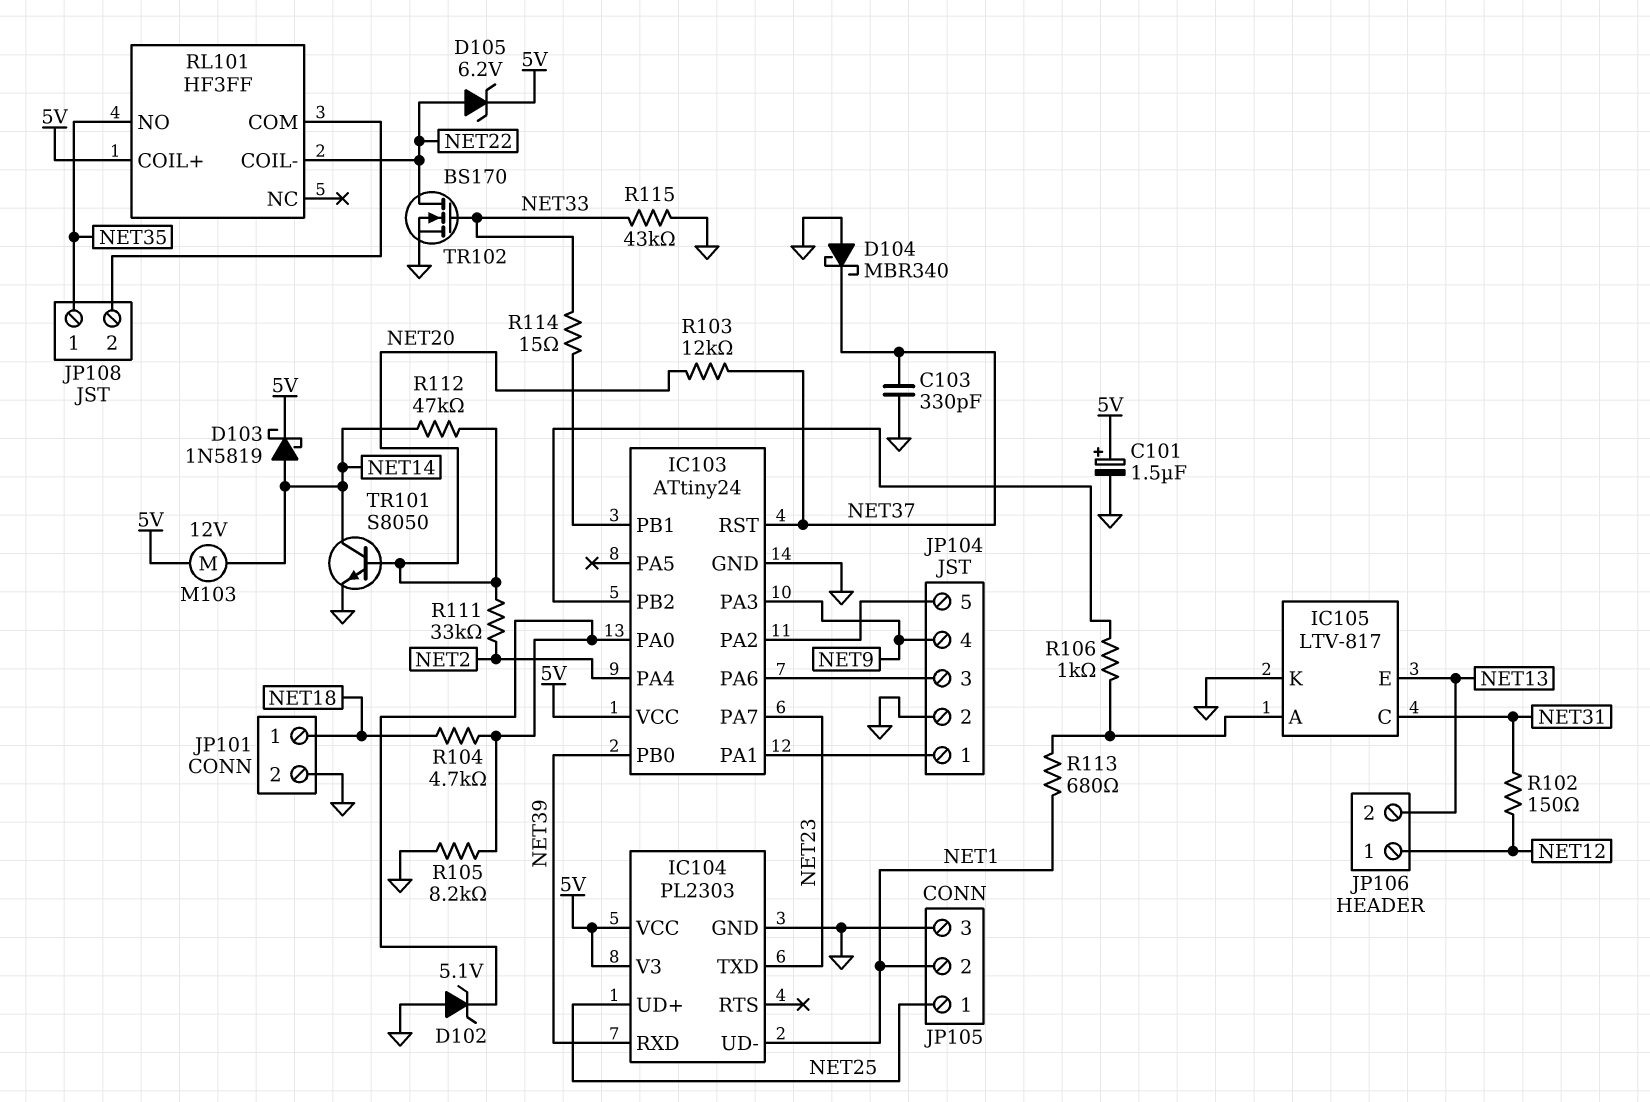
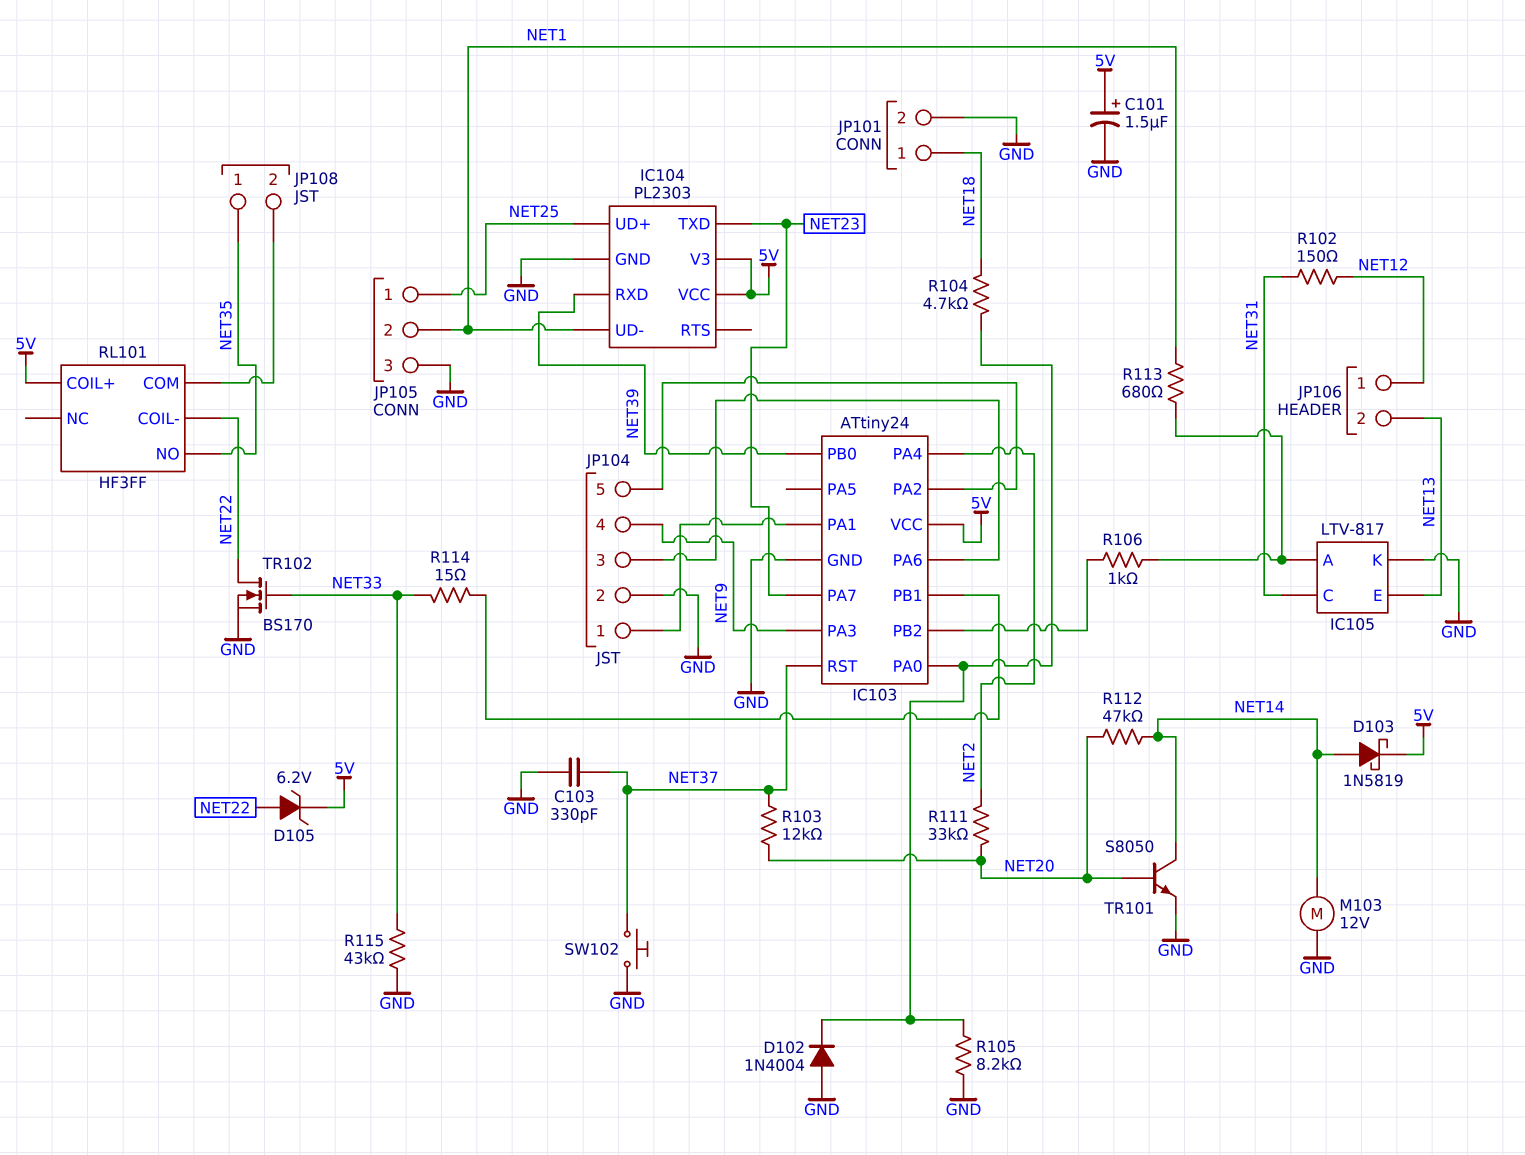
D102: zener 5.1V (A GND, K IC103/PA0) -> diode 1N4004 (A GND, K IC103/PA0)
D104: schottky MBR340 (A GND, K NET37) -> none
M103: motor 12V (5V, NET14) -> motor 12V (GND, NET14)
SW102: none -> button (GND, NET37)

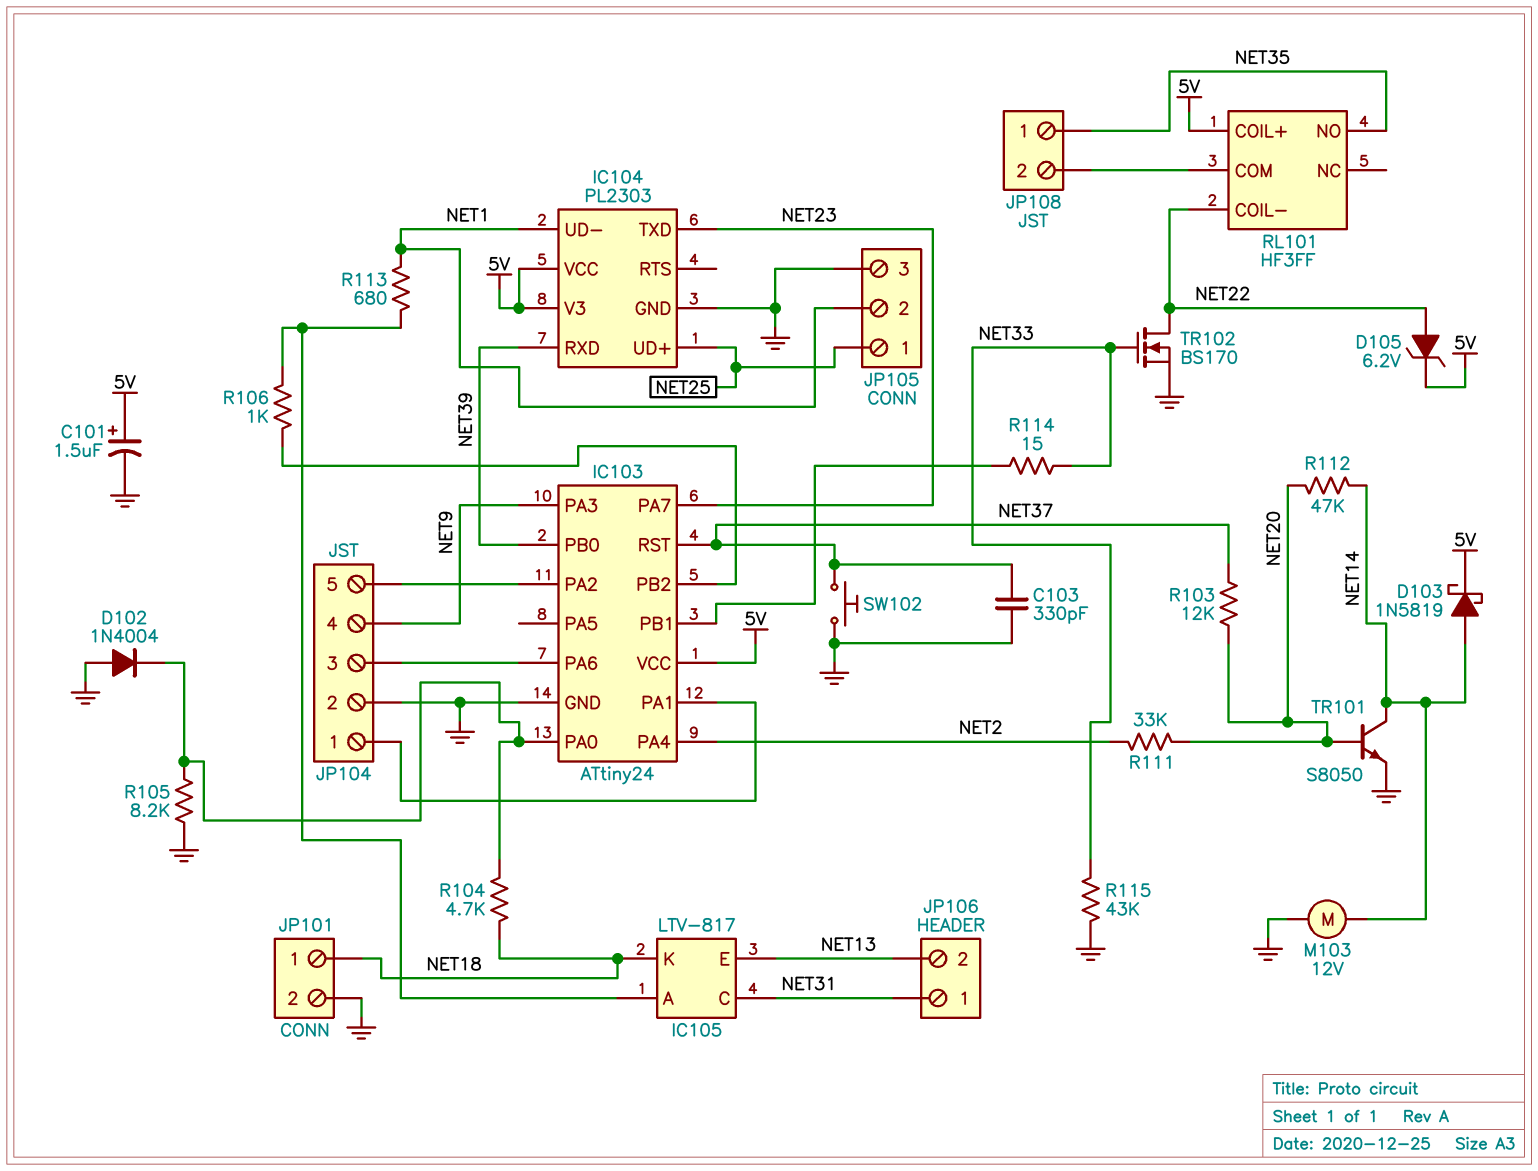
IC105 pin K: GND -> NET18
JP106 pin 1: NET12 -> NET31
R102: 150 (NET12, NET31) -> none

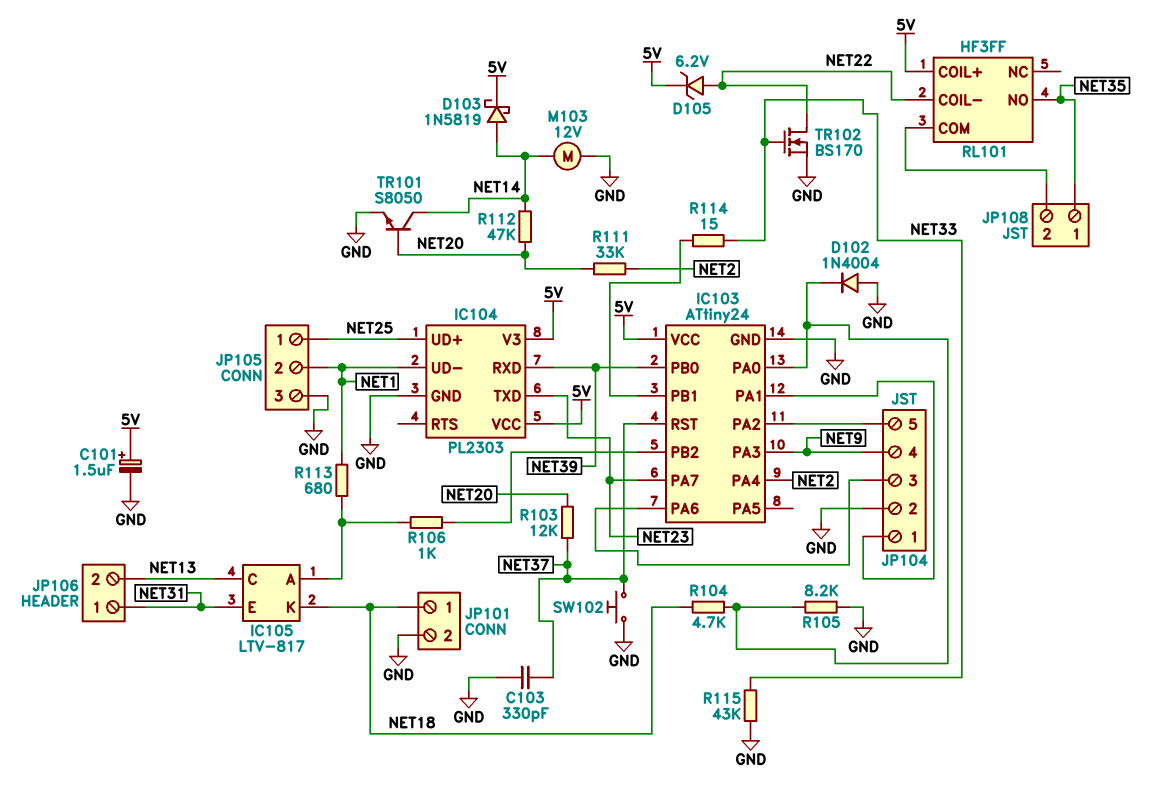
IC105 pin C: NET31 -> NET13
IC105 pin E: NET13 -> NET31

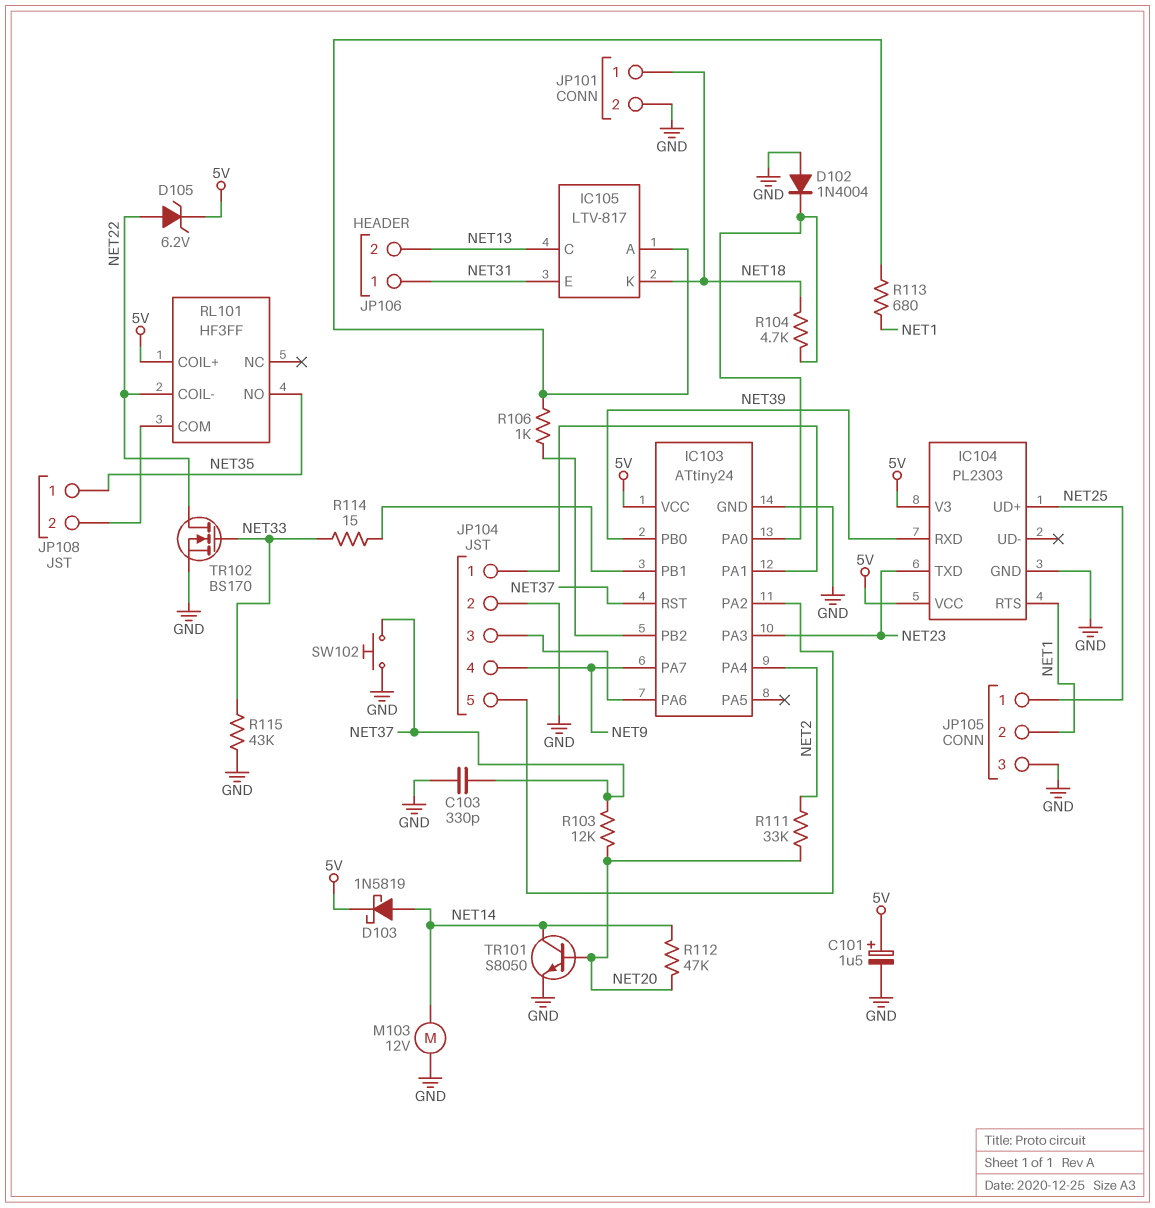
IC103 pin PA3: NET9 -> NET23
IC103 pin PA7: NET23 -> NET9
IC104 pin RTS: none -> NET1
IC104 pin UD-: NET1 -> none
R105: 8.2k (GND, IC103/PA0) -> none

